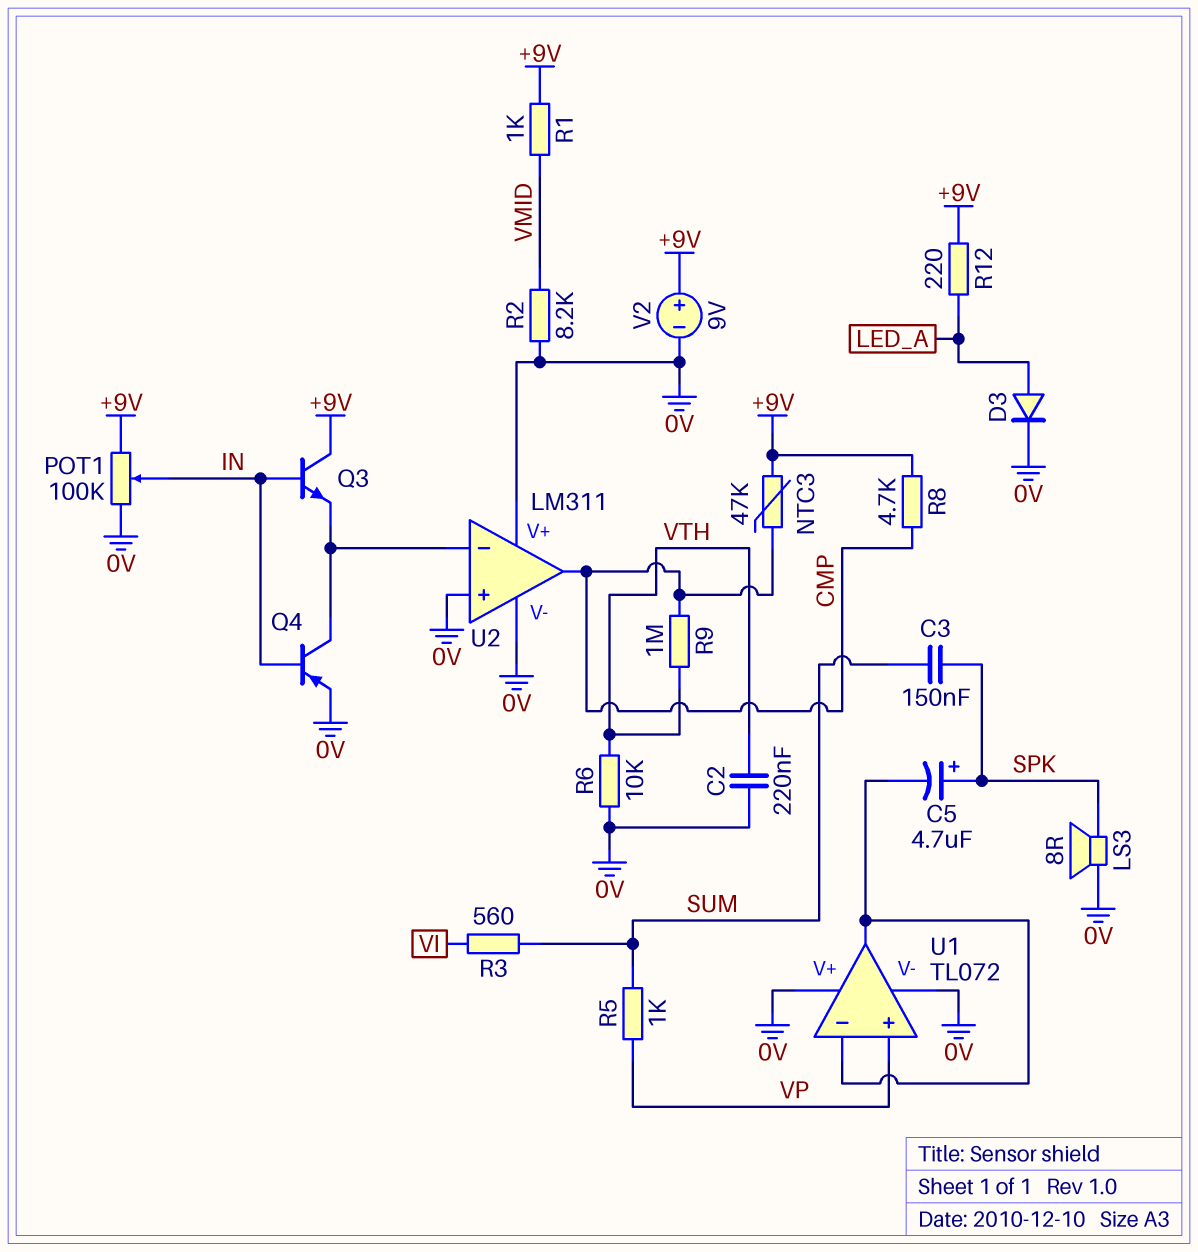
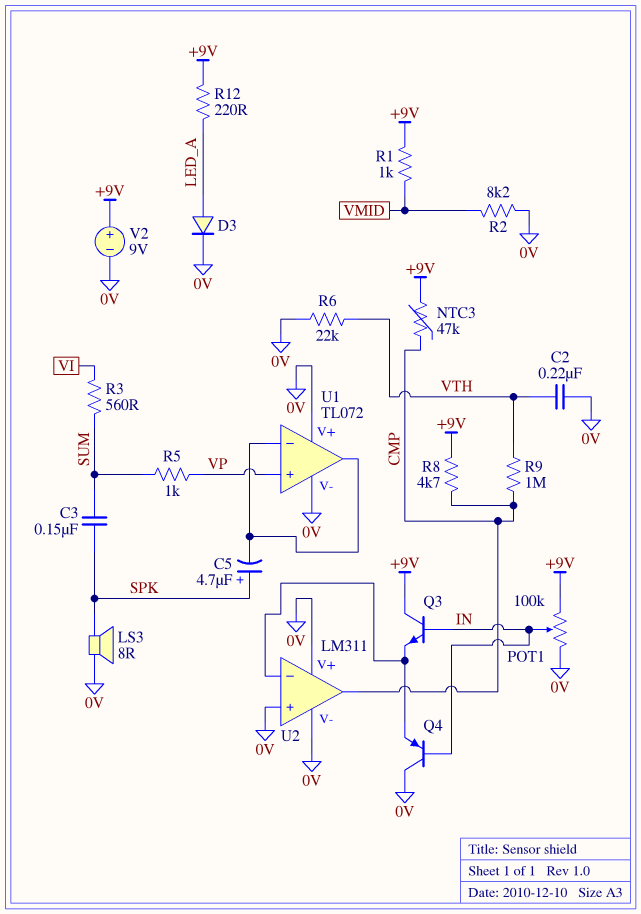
Q4: PNP (B IN, C U2/in-, E 0V) -> PNP (B IN, C 0V, E U2/in-)
R6: 10k (0V, VTH) -> 22k (0V, VTH)

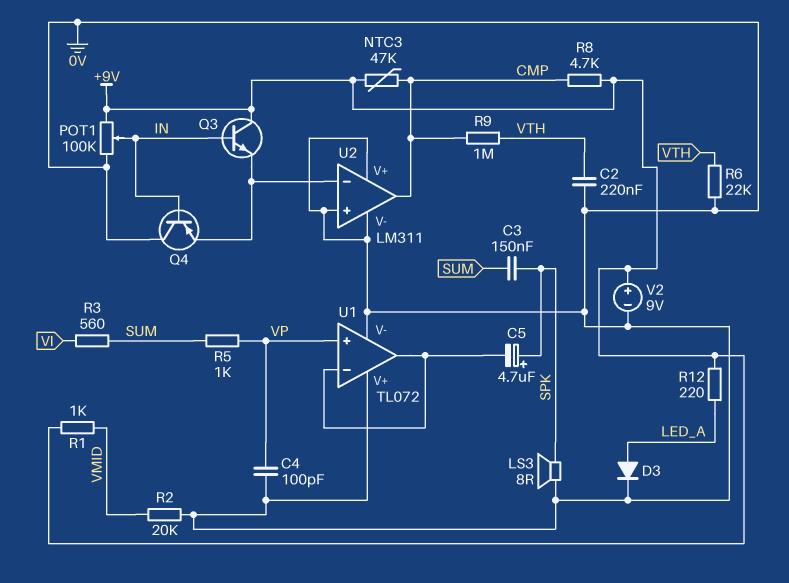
C4: none -> 100pF (0V, VP)
R2: 8.2k (0V, VMID) -> 20k (0V, VMID)

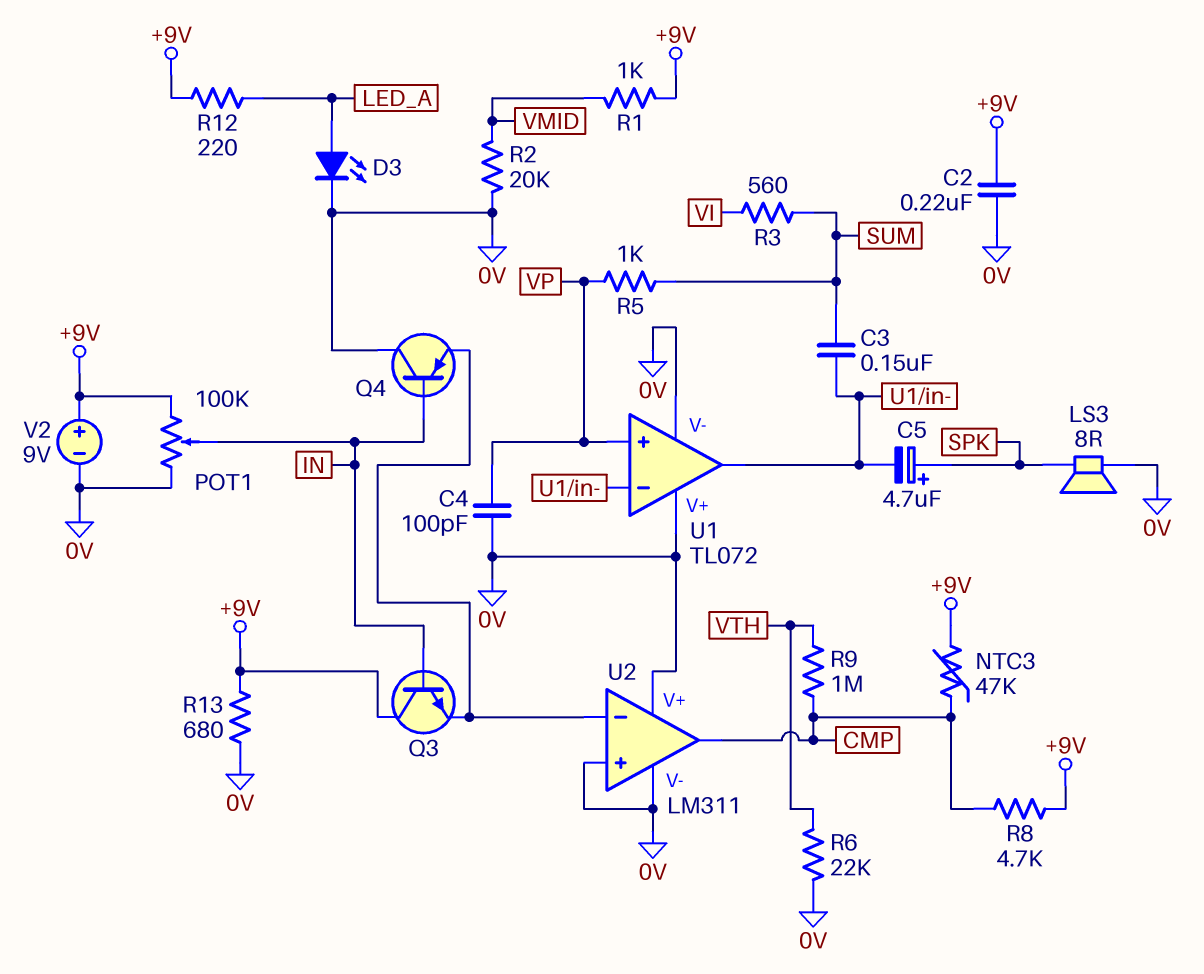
C2: 220nF (0V, VTH) -> 220nF (+9V, 0V)
C3: 150nF (SPK, SUM) -> 150nF (SUM, U1/in-)
D3: diode (A LED_A, K 0V) -> LED (A LED_A, K 0V)
R13: none -> 680 (+9V, 0V)

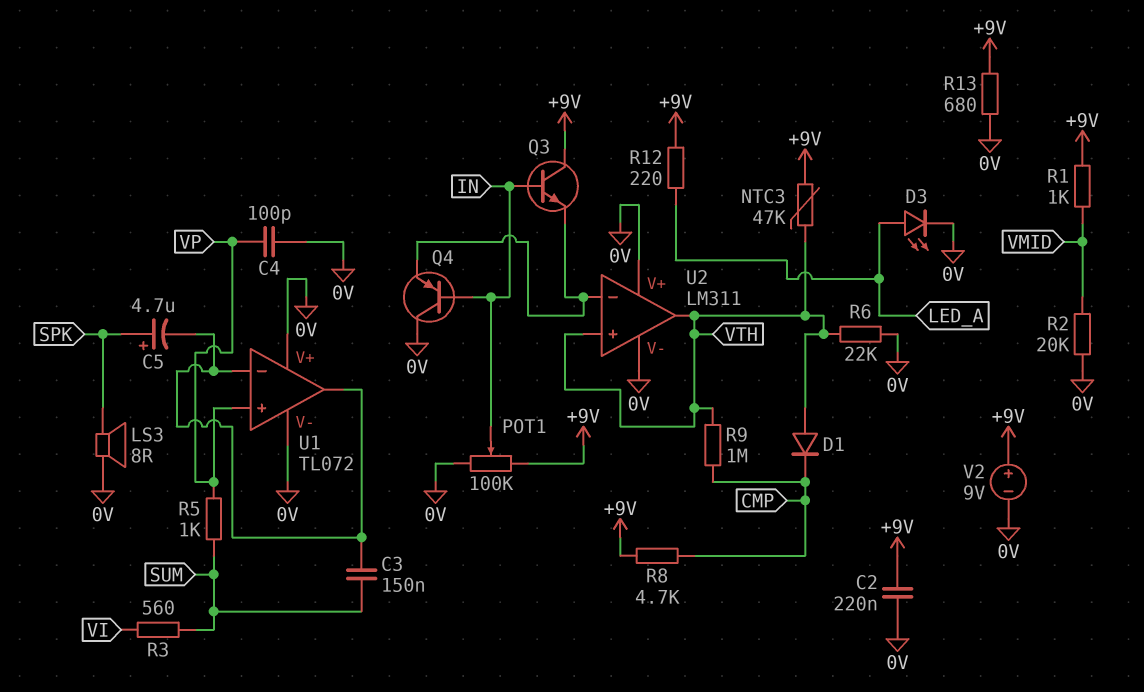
D1: none -> diode (A VTH, K CMP)
NTC3: 47k (+9V, CMP) -> 47k (+9V, VTH)
U2 pin in+: 0V -> VTH
U2 pin out: CMP -> VTH

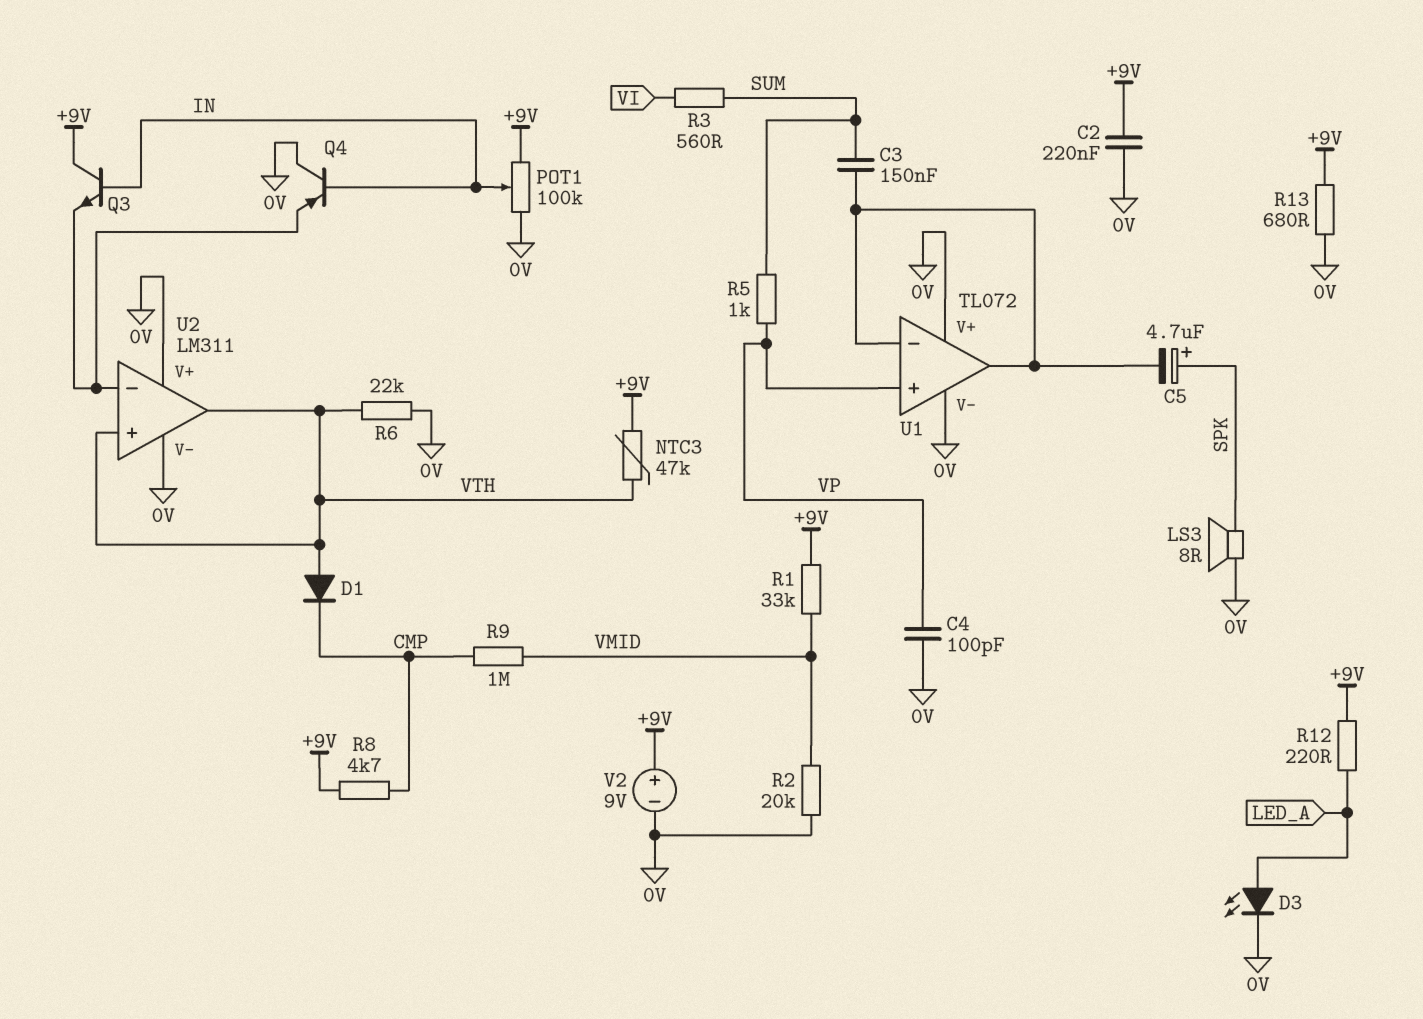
R1: 1k (+9V, VMID) -> 33k (+9V, VMID)
R9: 1M (CMP, VTH) -> 1M (CMP, VMID)

